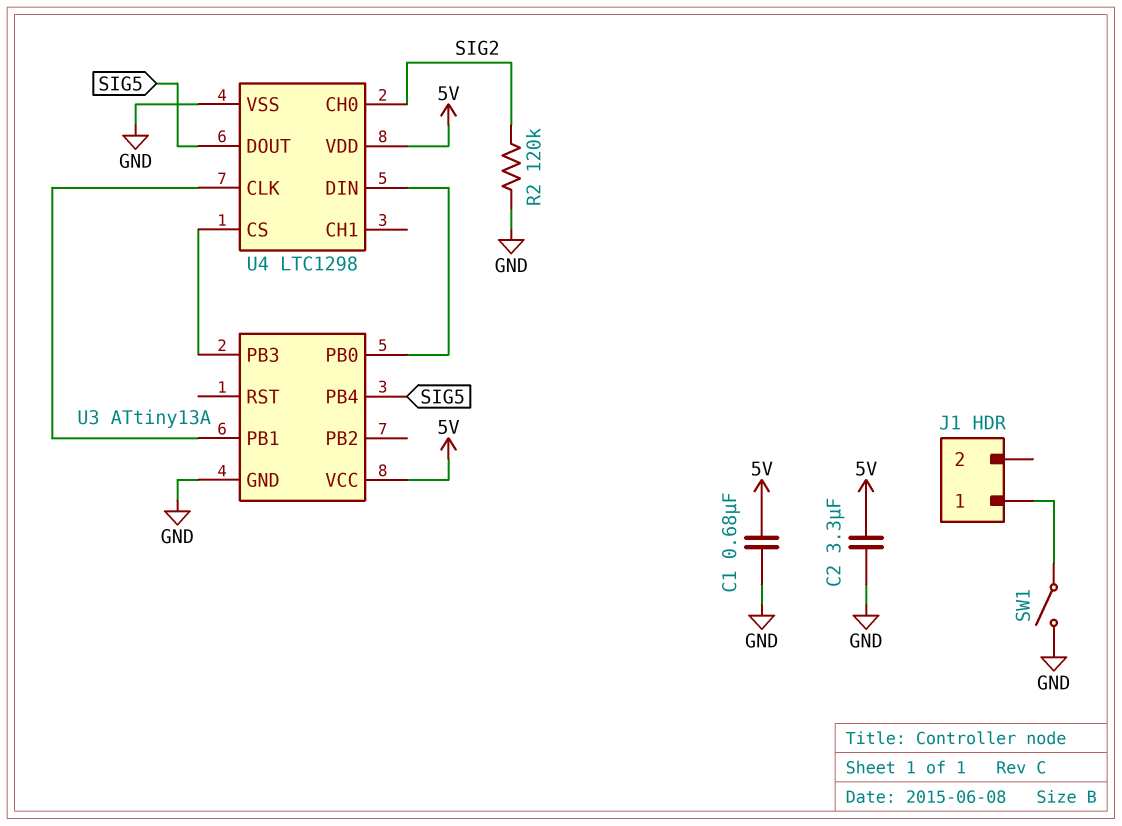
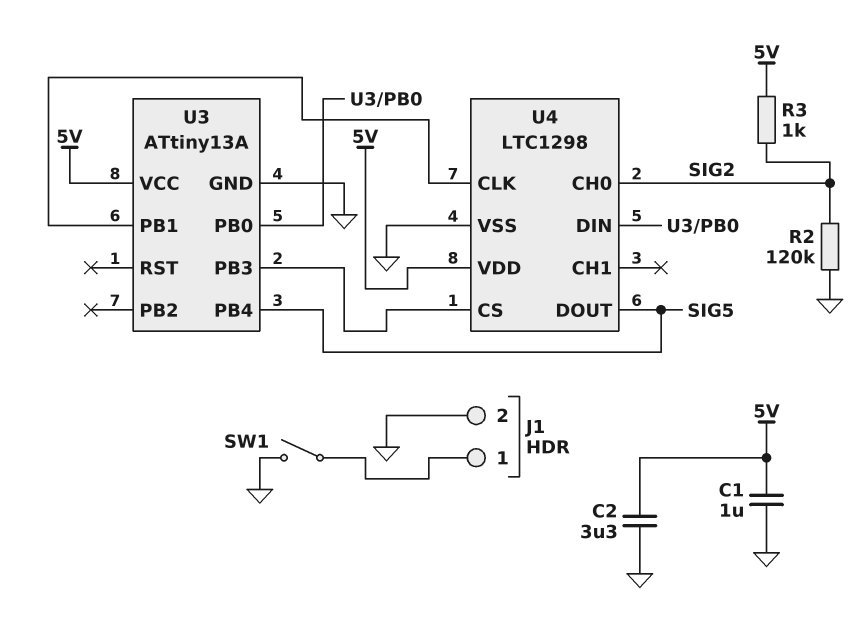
C1: 680nF (5V, GND) -> 1uF (5V, GND)
J1 pin 2: none -> GND
R3: none -> 1k (5V, SIG2)

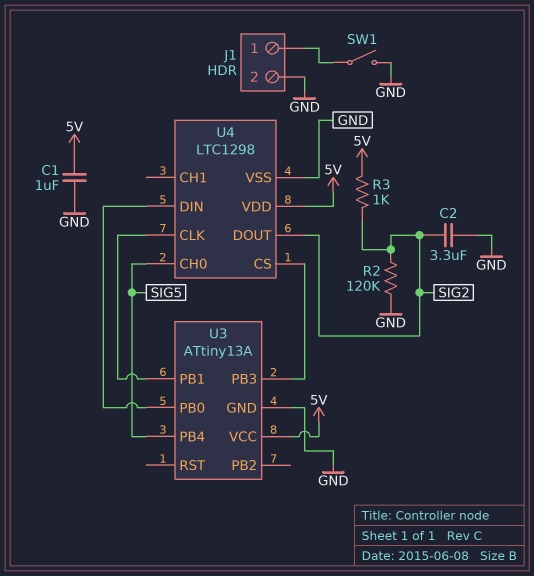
C2: 3.3uF (5V, GND) -> 3.3uF (GND, SIG2)
U4 pin CH0: SIG2 -> SIG5
U4 pin DOUT: SIG5 -> SIG2

